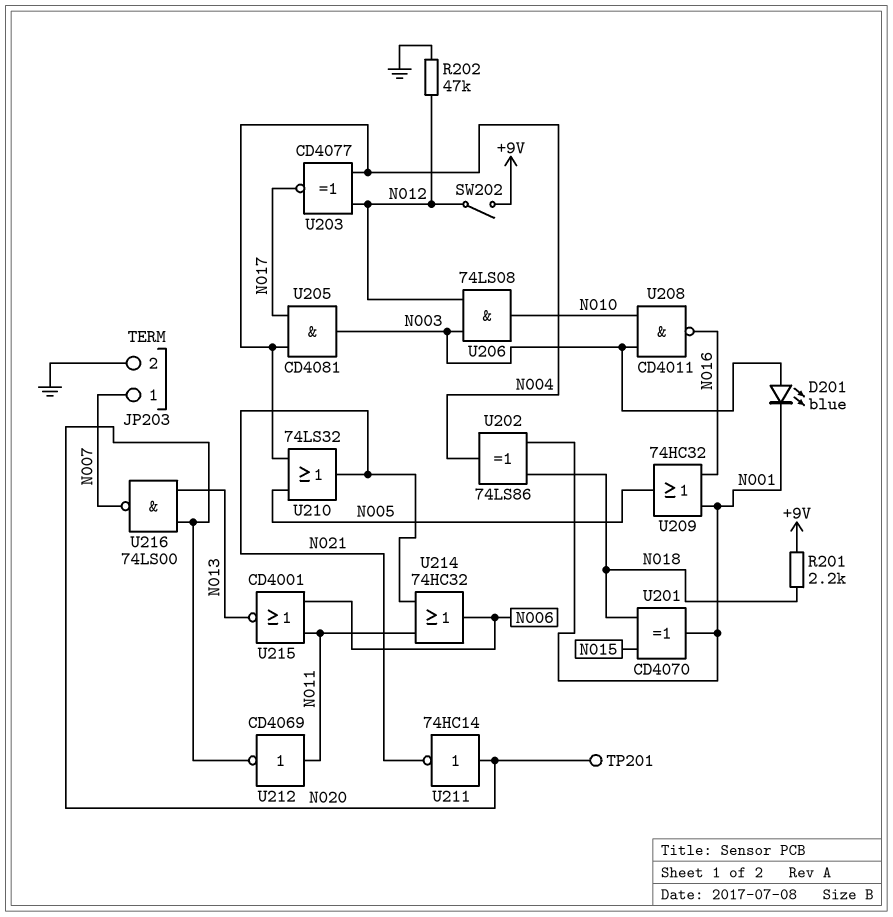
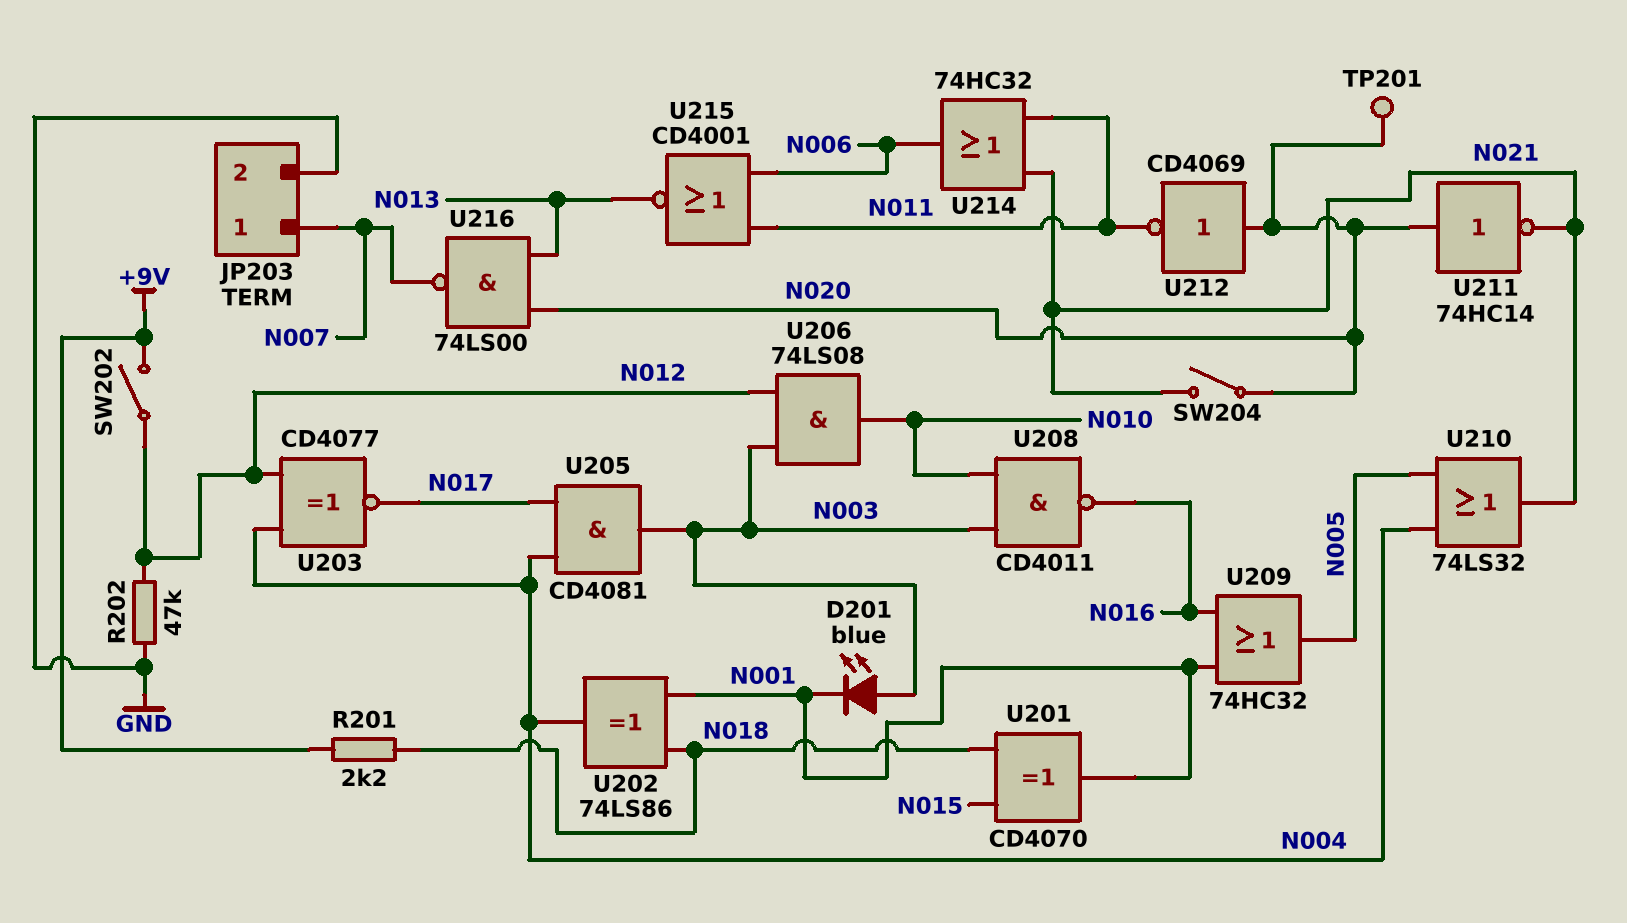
SW204: none -> switch (N020, N021)
U212: NOT CD4069 (in N011, out N020) -> NOT CD4069 (in N020, out N011)

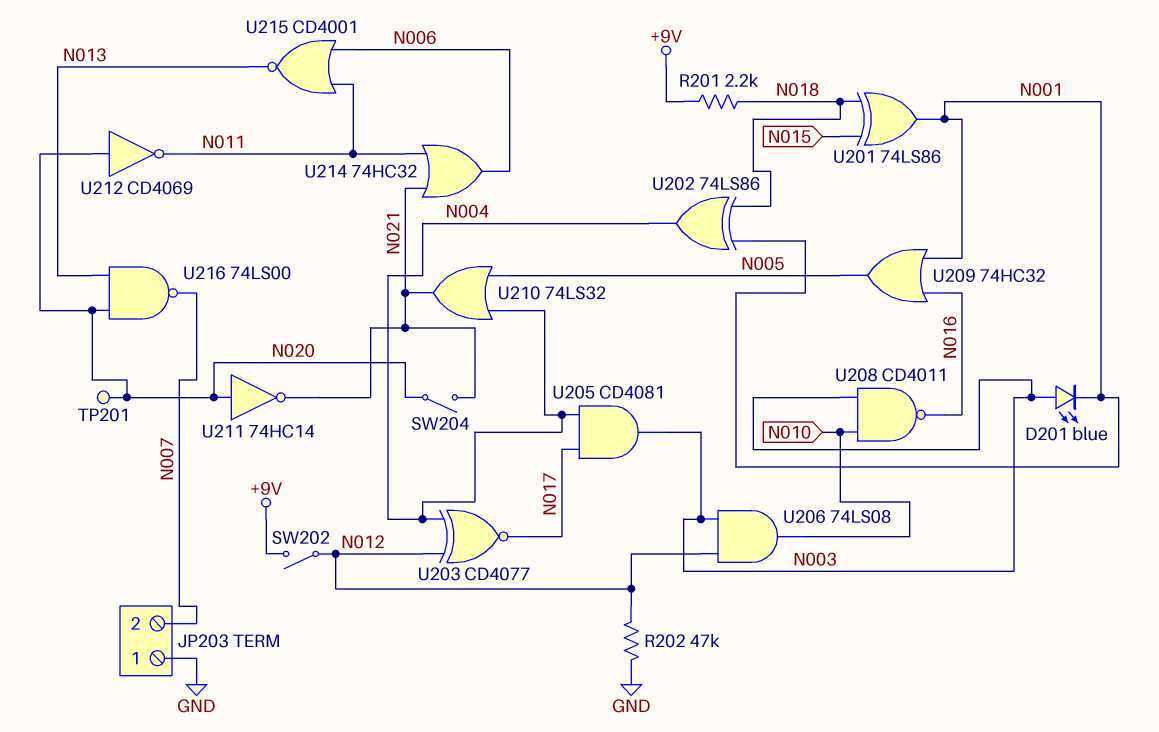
JP203 pin 1: N007 -> GND
JP203 pin 2: GND -> N007
U201: XOR CD4070 (in N015, in N018, out N001) -> XOR 74LS86 (in N015, in N018, out N001)

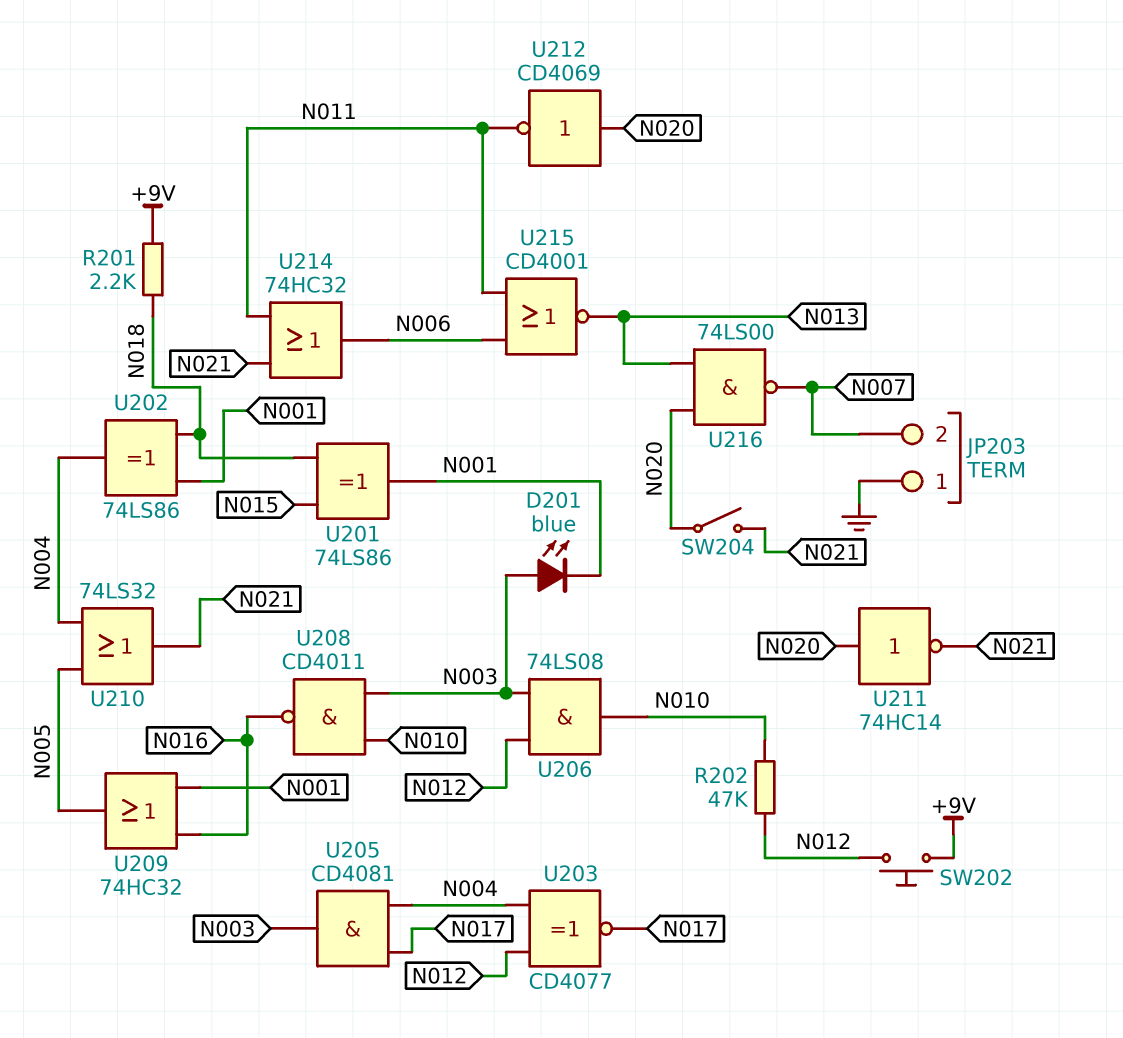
R202: 47k (GND, N012) -> 47k (N010, N012)
SW202: switch (+9V, N012) -> button (+9V, N012)
TP201: test point (N020) -> none

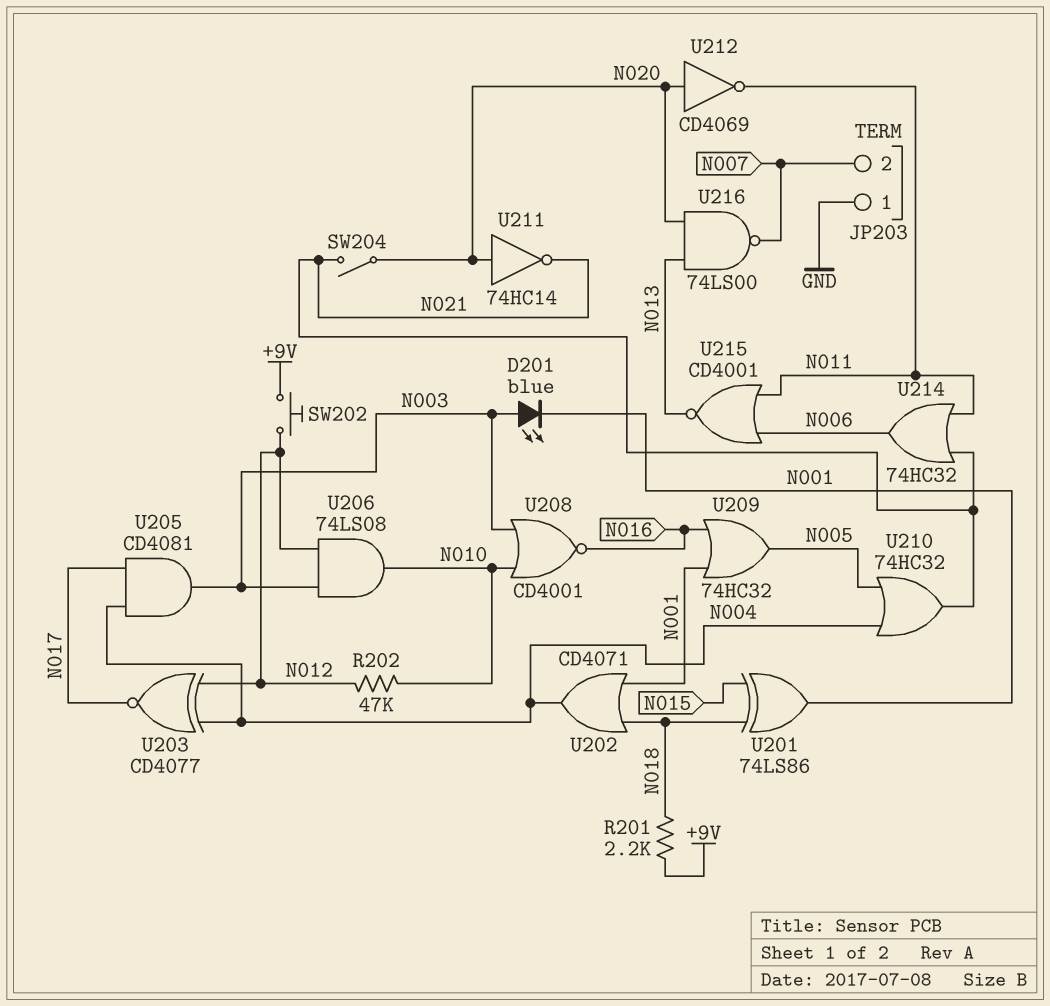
U202: XOR 74LS86 (in N001, in N018, out N004) -> OR CD4071 (in N001, in N018, out N004)
U208: NAND CD4011 (in N003, in N010, out N016) -> NOR CD4001 (in N003, in N010, out N016)
U210: OR 74LS32 (in N004, in N005, out N021) -> OR 74HC32 (in N004, in N005, out N021)

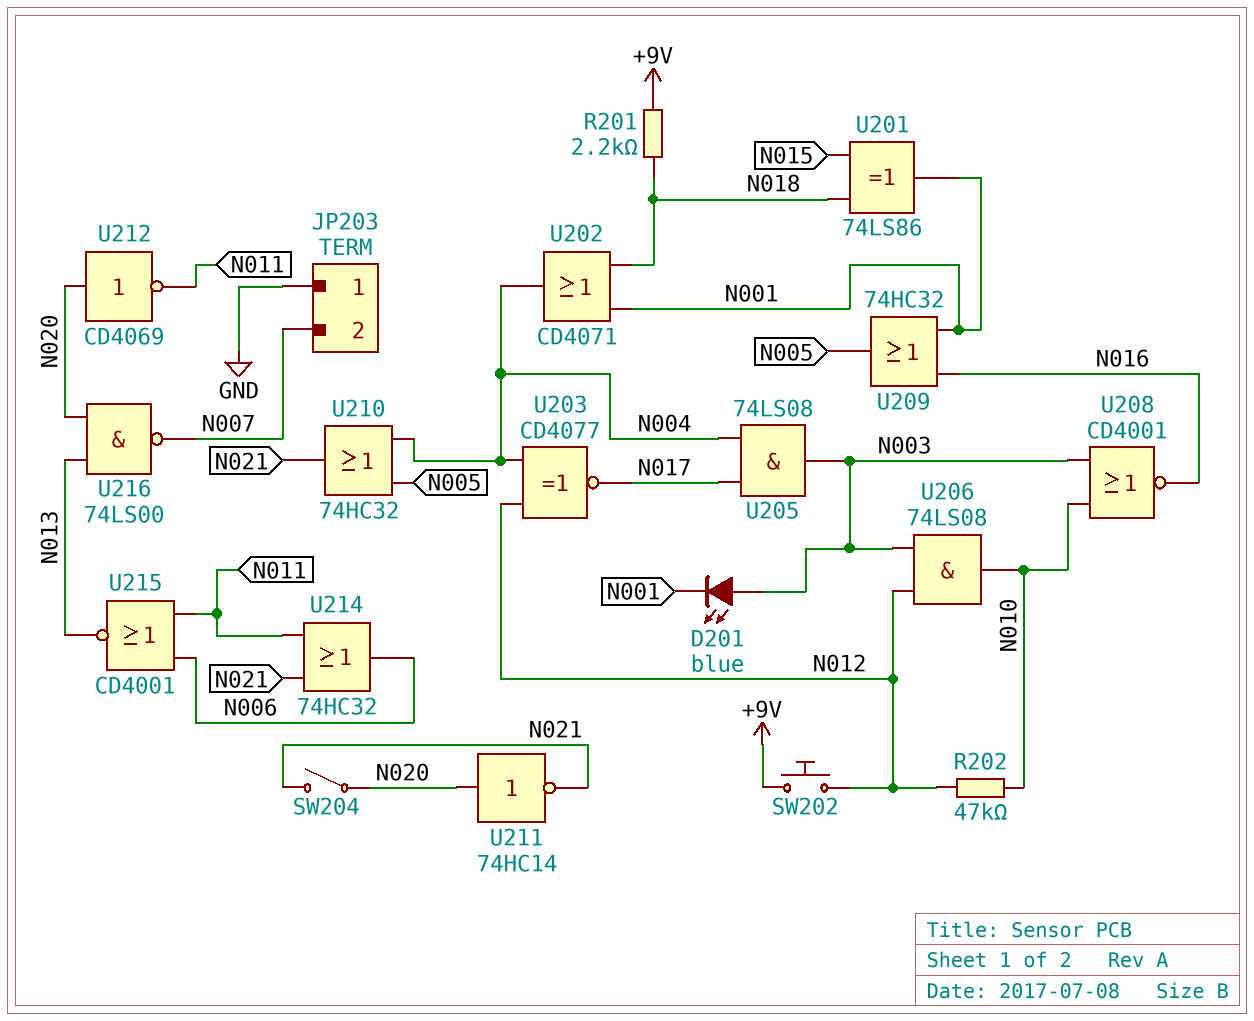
U205: AND CD4081 (in N004, in N017, out N003) -> AND 74LS08 (in N004, in N017, out N003)

